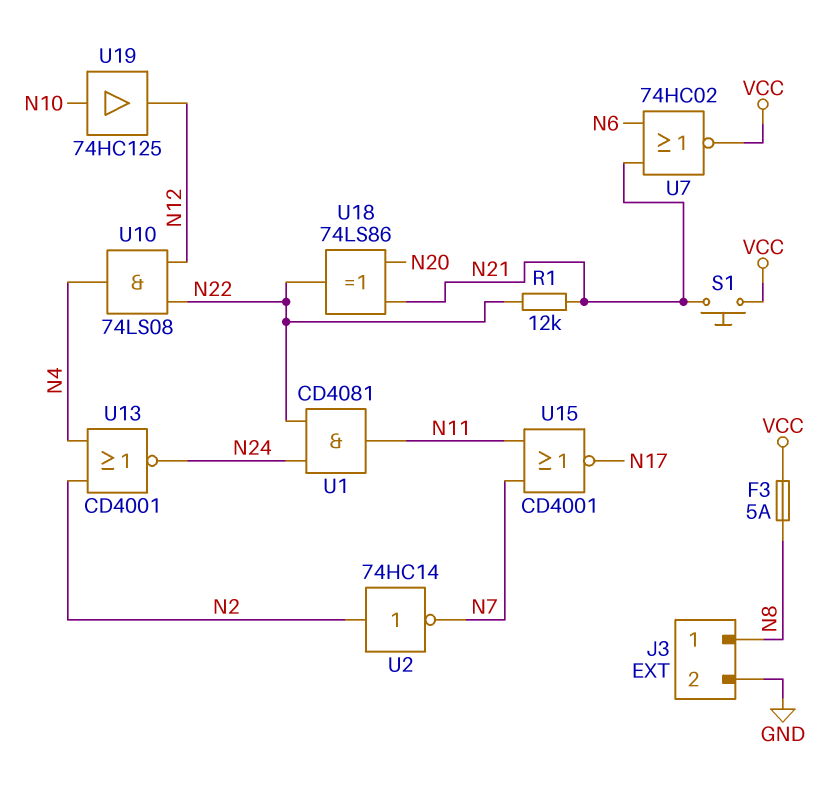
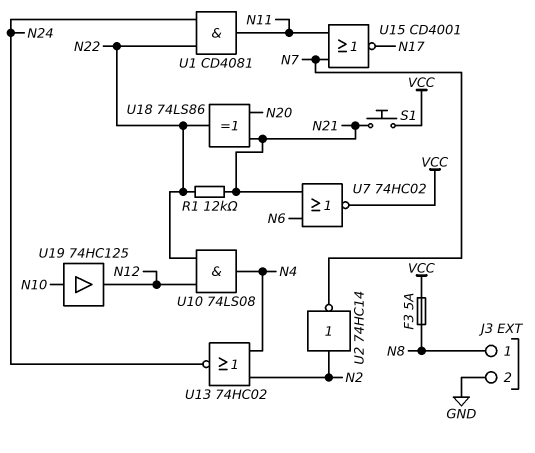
U13: NOR CD4001 (in N2, in N4, out N24) -> NOR 74HC02 (in N2, in N4, out N24)

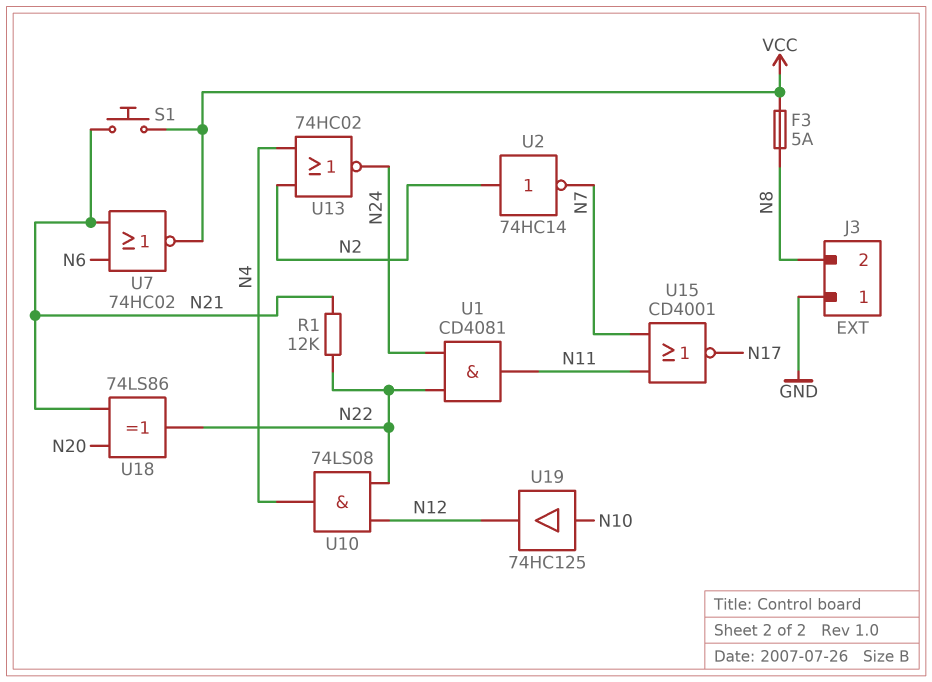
J3 pin 1: N8 -> GND
J3 pin 2: GND -> N8

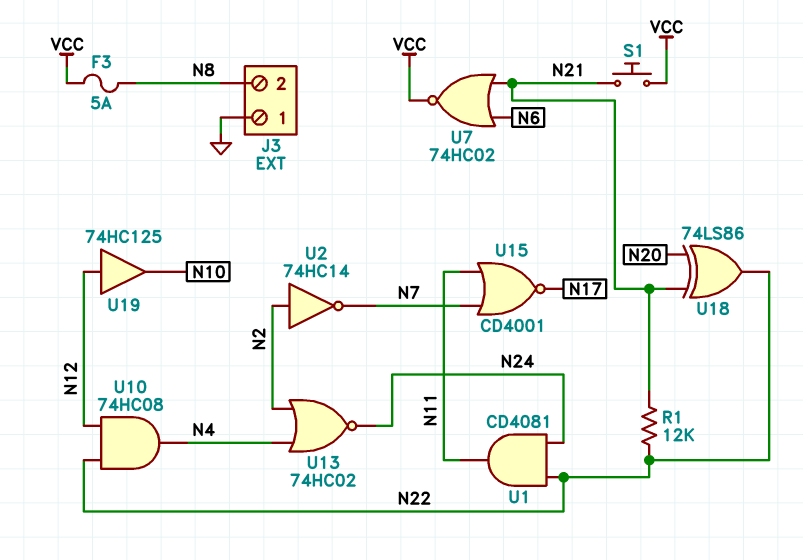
U10: AND 74LS08 (in N12, in N22, out N4) -> AND 74HC08 (in N12, in N22, out N4)
U19: buffer 74HC125 (in N10, out N12) -> buffer 74HC125 (in N12, out N10)

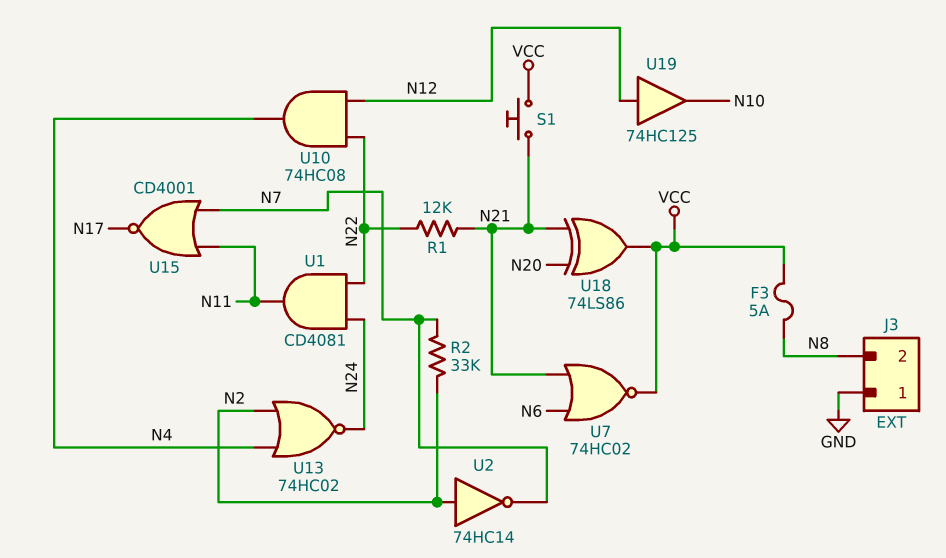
R2: none -> 33k (N2, N7)
U18: XOR 74LS86 (in N20, in N21, out N22) -> XOR 74LS86 (in N20, in N21, out VCC)

